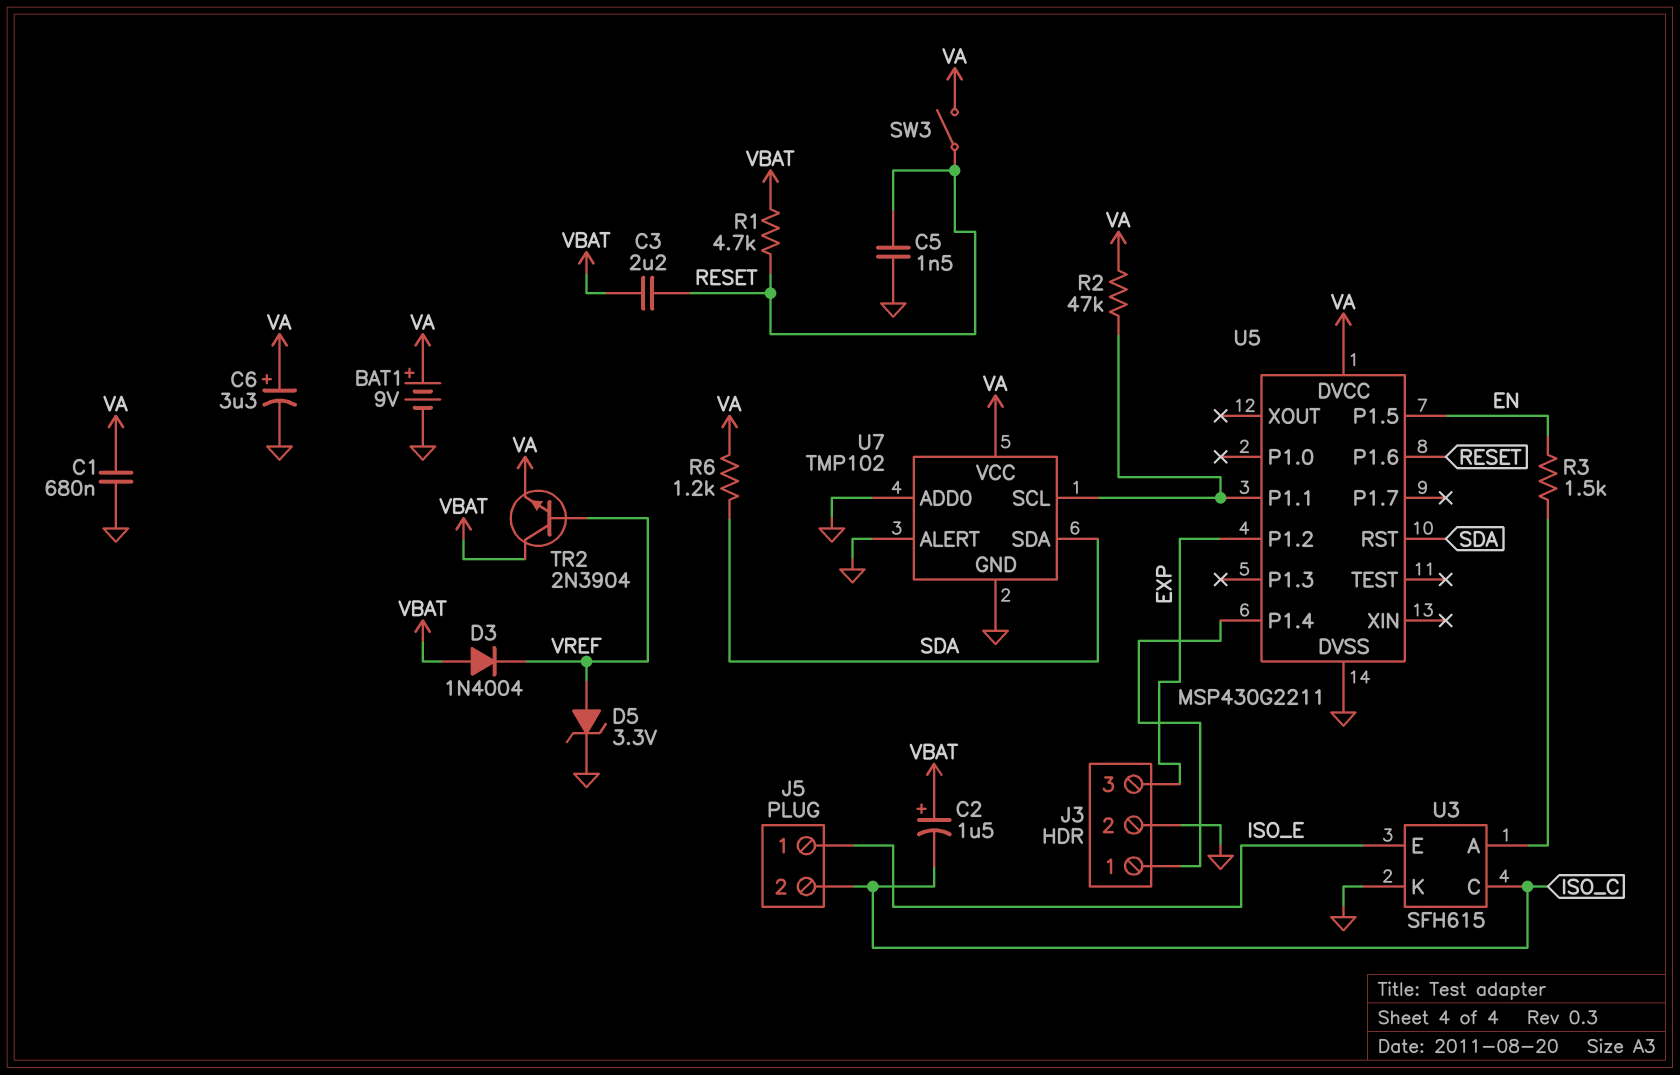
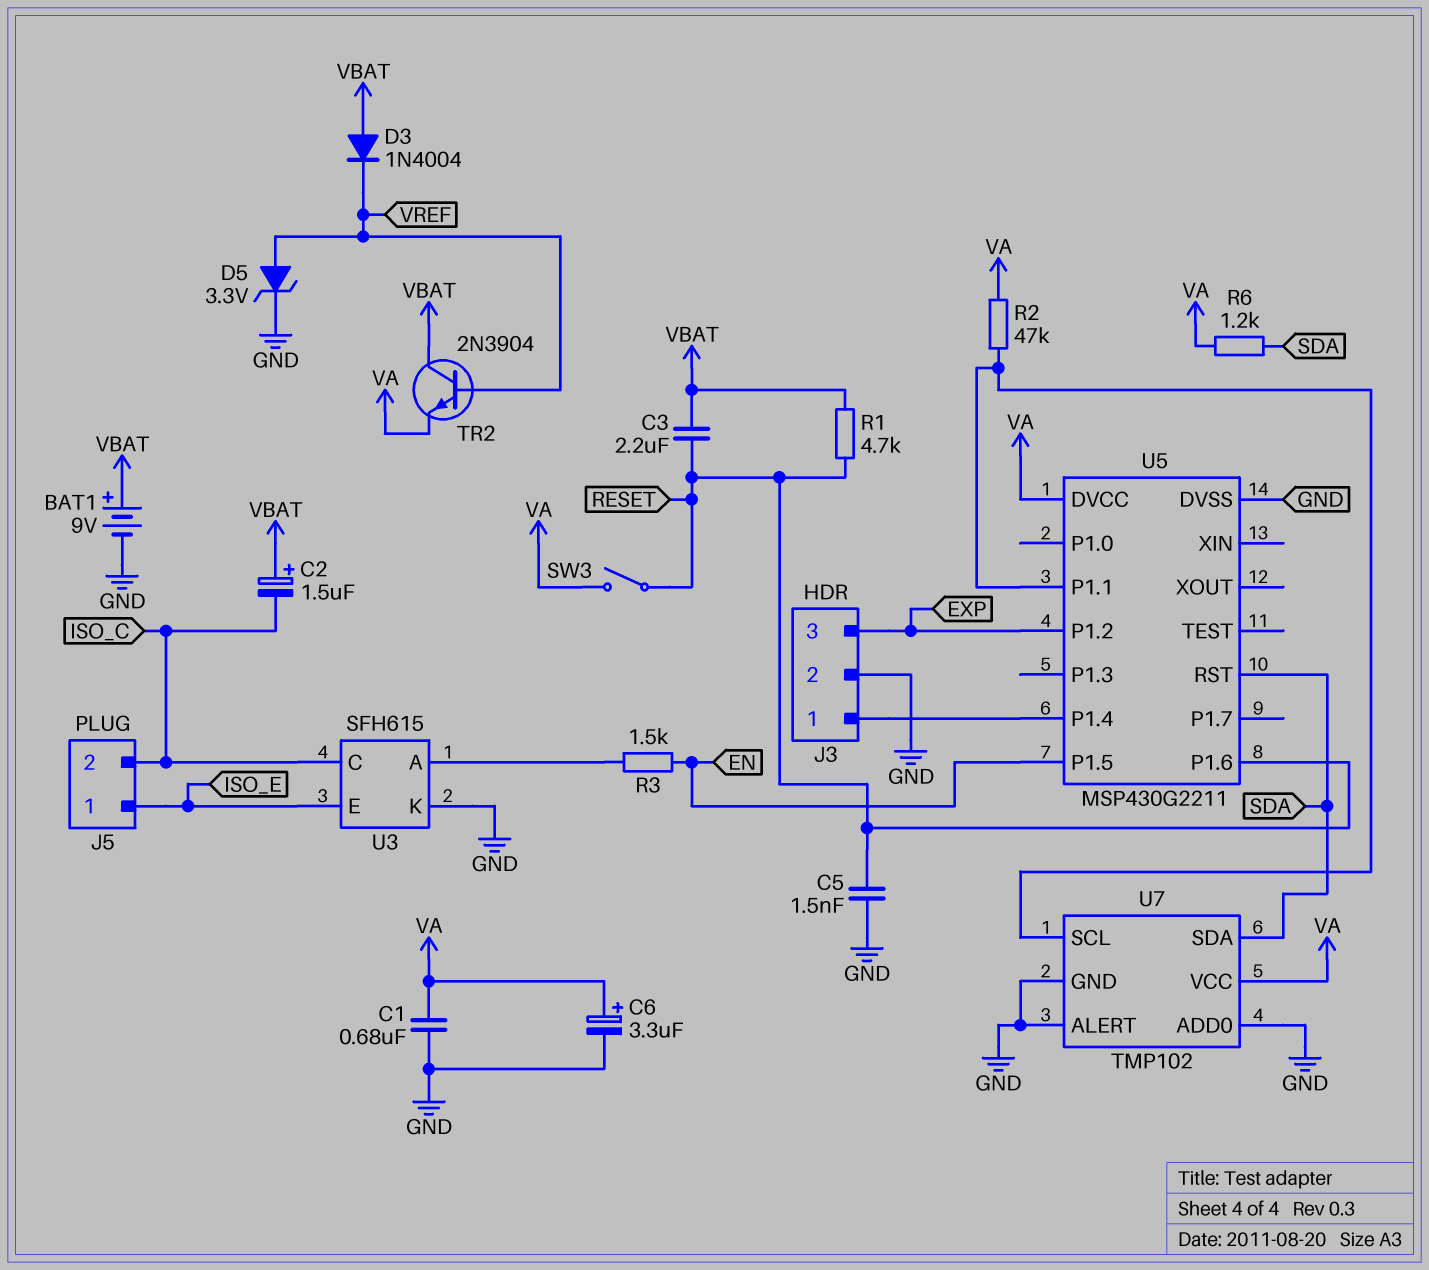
BAT1: 9V (plus VA, minus GND) -> 9V (plus VBAT, minus GND)

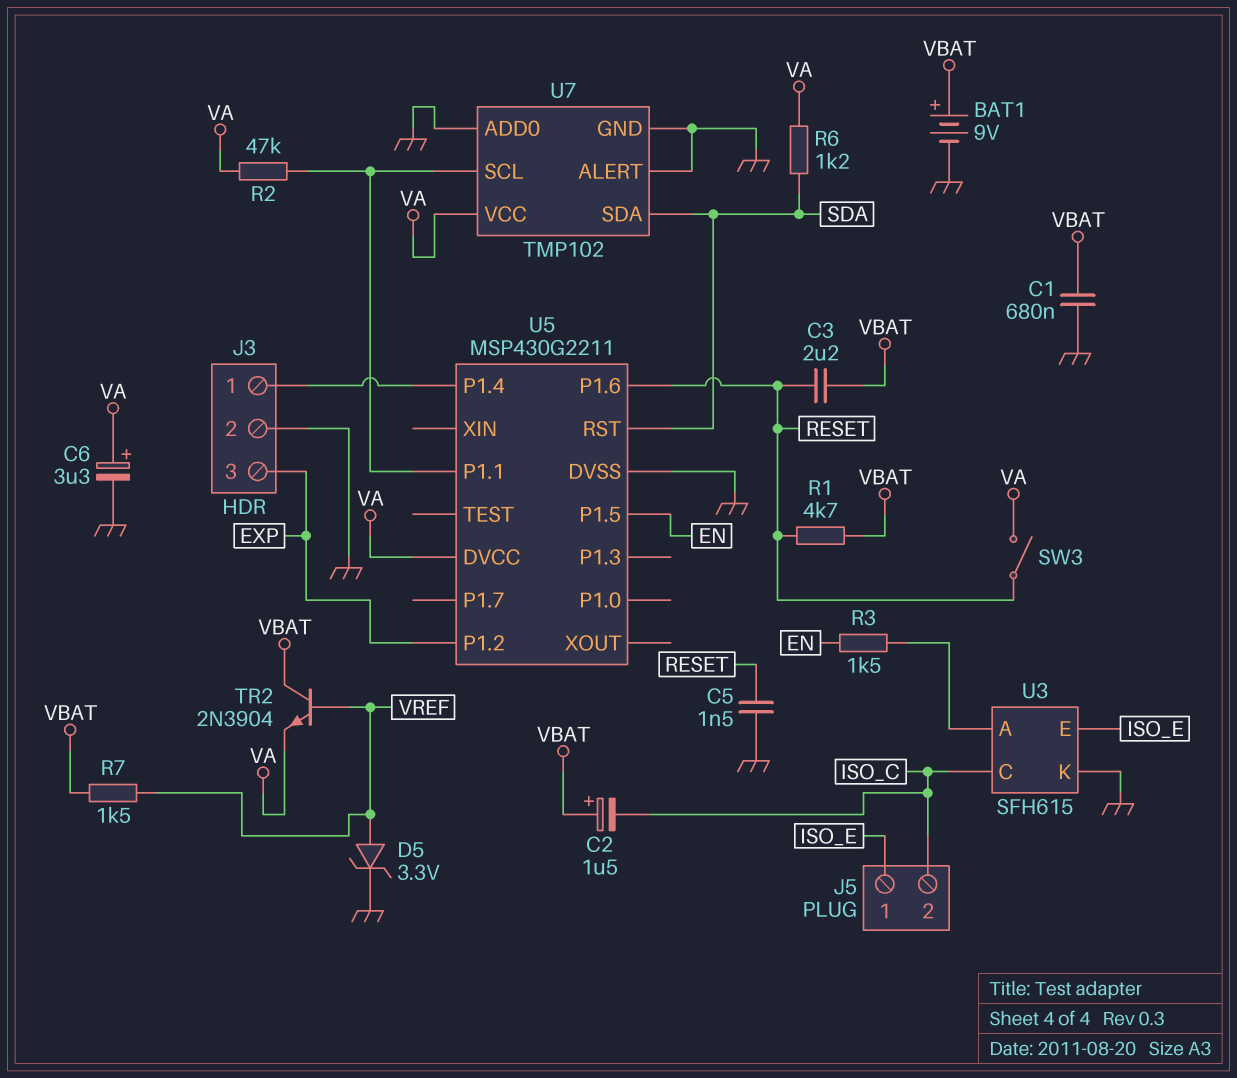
C1: 680nF (GND, VA) -> 680nF (GND, VBAT)
D3: diode 1N4004 (A VBAT, K VREF) -> none
R7: none -> 1.5k (VBAT, VREF)

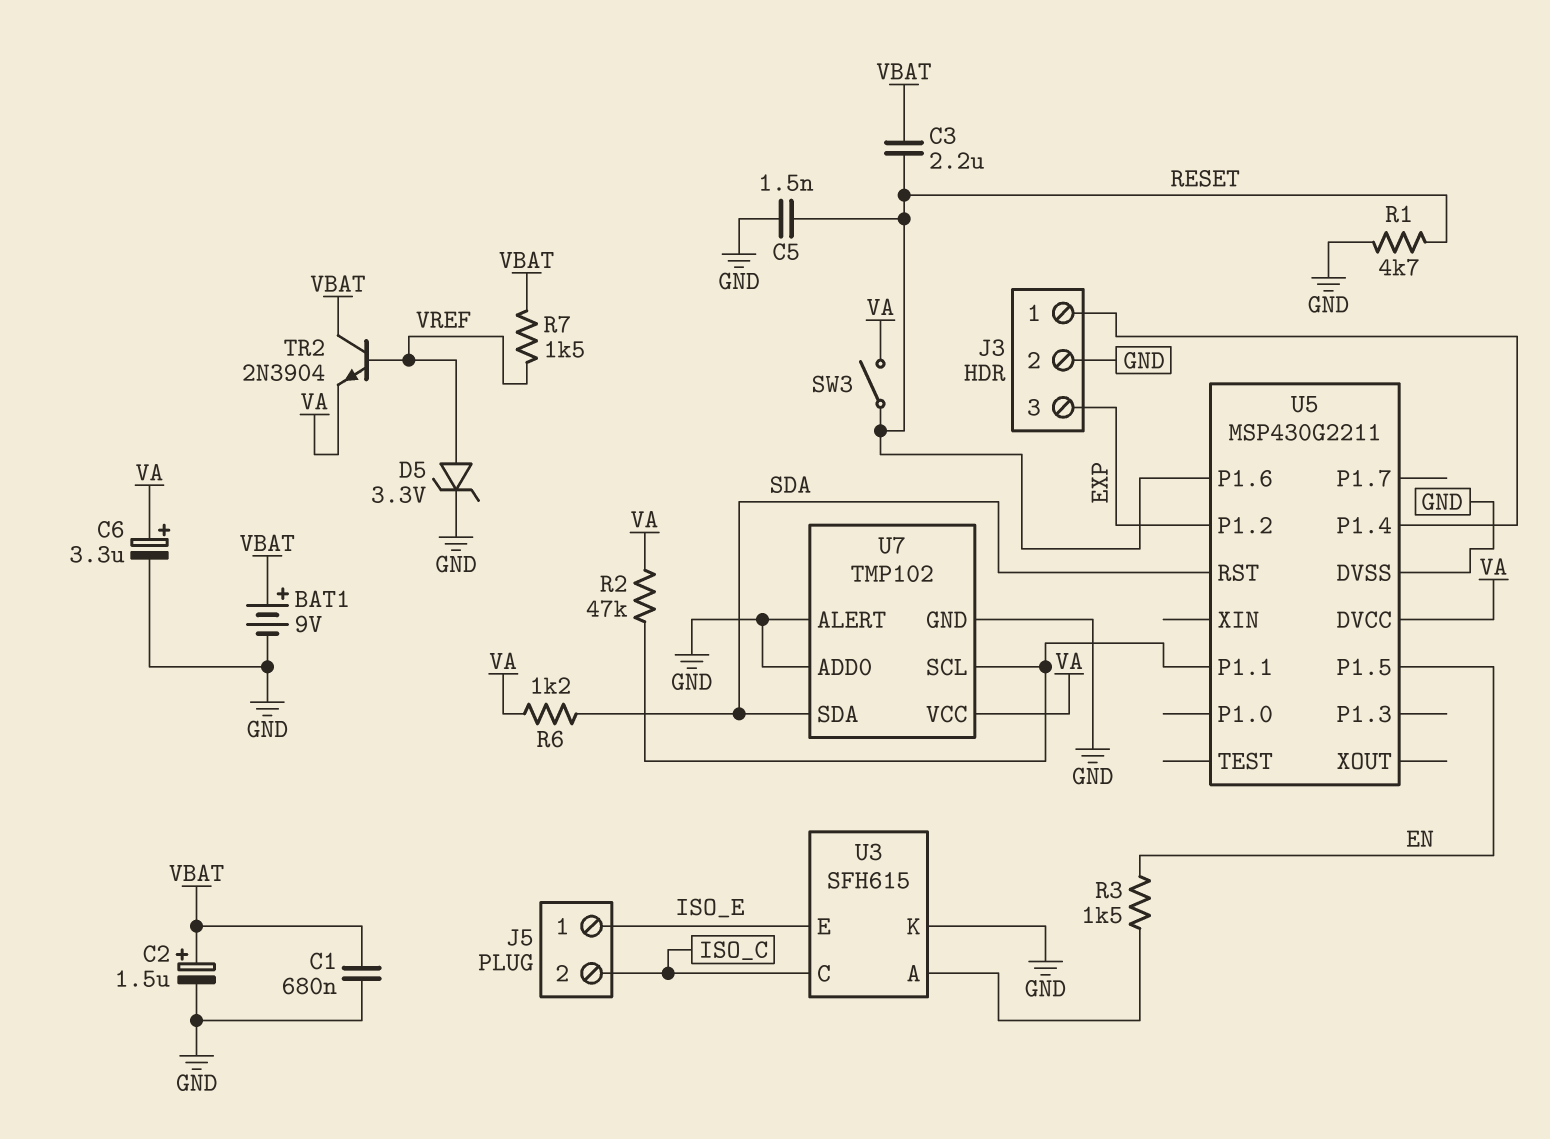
C2: 1.5uF (plus VBAT, minus ISO_C) -> 1.5uF (plus VBAT, minus GND)
R1: 4.7k (RESET, VBAT) -> 4.7k (GND, RESET)

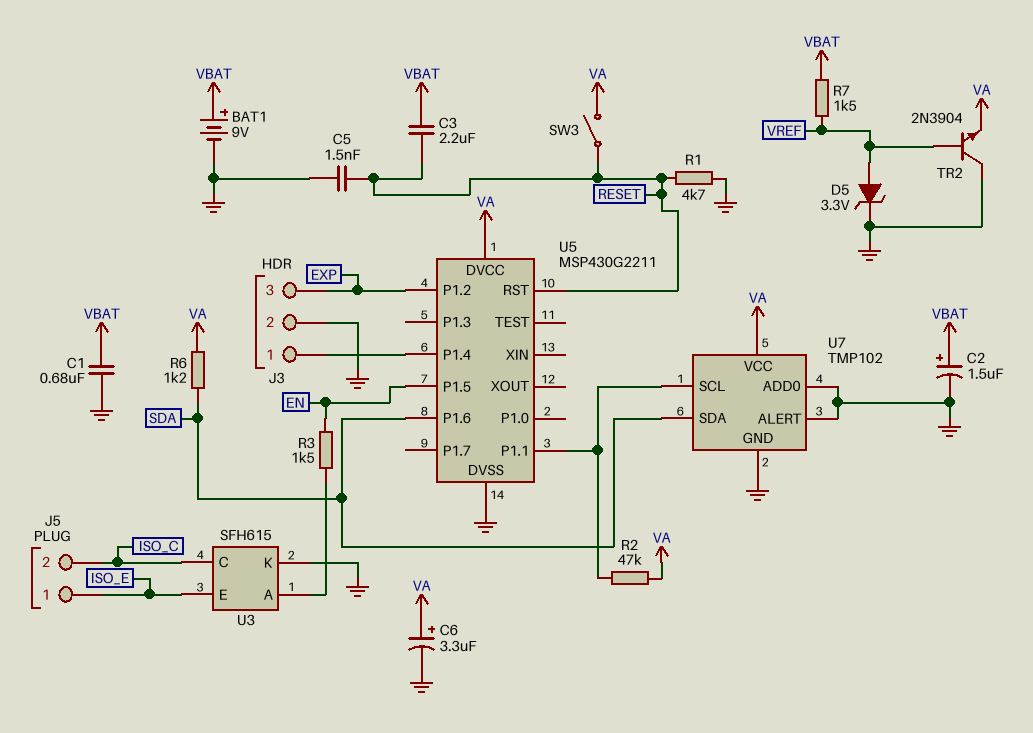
TR2: NPN 2N3904 (B VREF, C VBAT, E VA) -> NPN 2N3904 (B VREF, C GND, E VA)
U5 pin P1.6: RESET -> SDA
U5 pin RST: SDA -> RESET

